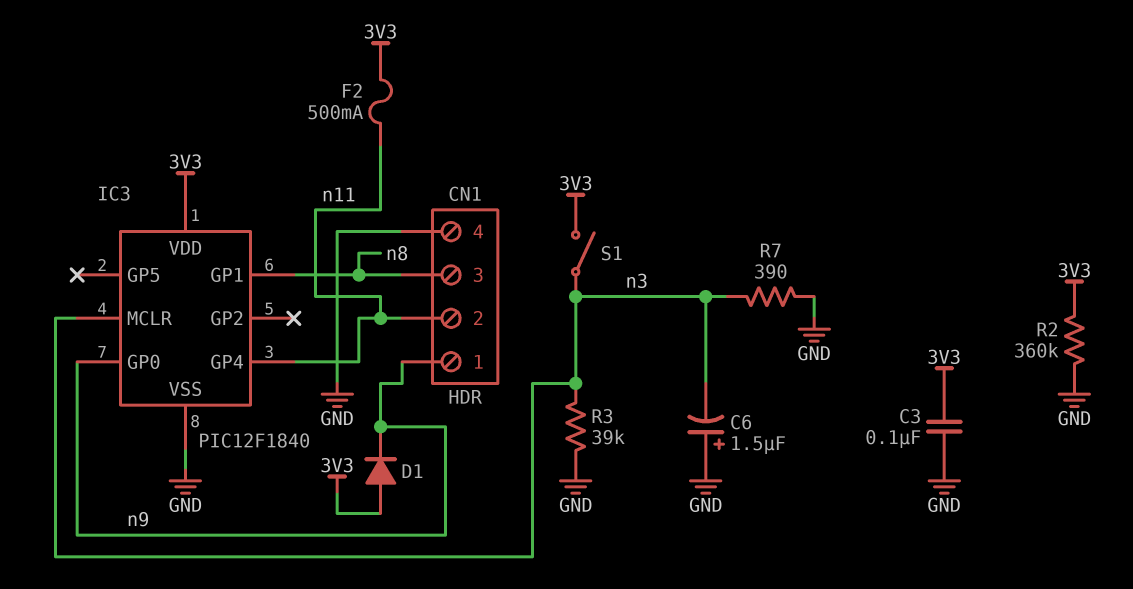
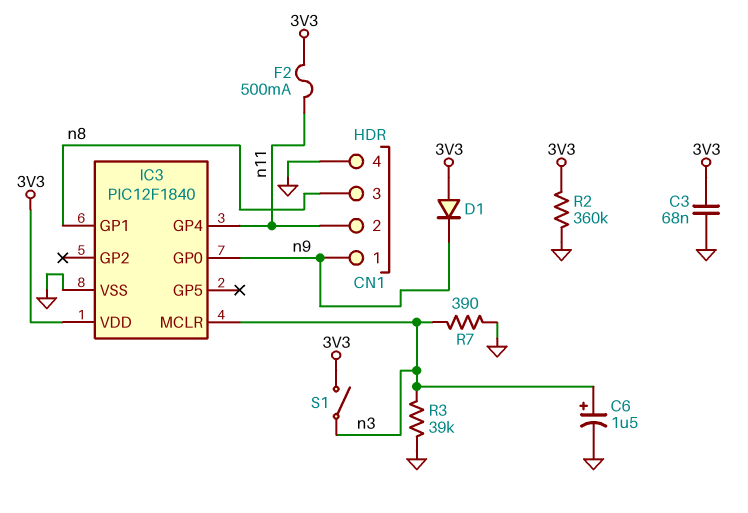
C3: 100nF (3V3, GND) -> 68nF (3V3, GND)
C6: 1.5uF (plus GND, minus n3) -> 1.5uF (plus n3, minus GND)

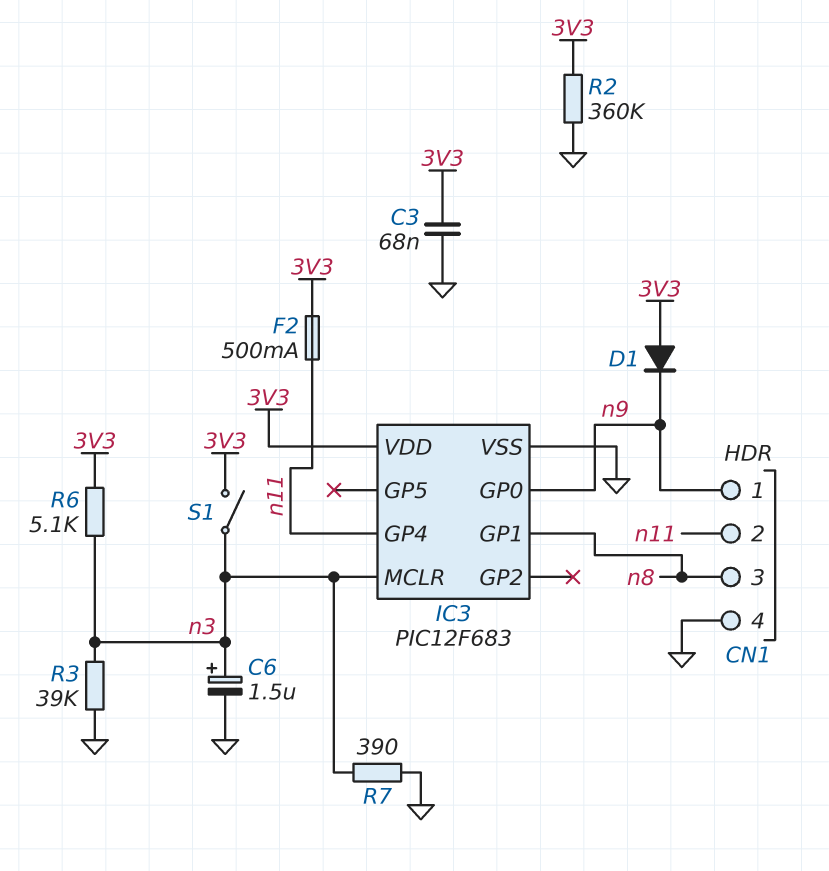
IC3: PIC12F1840 -> PIC12F683
R6: none -> 5.1k (3V3, n3)

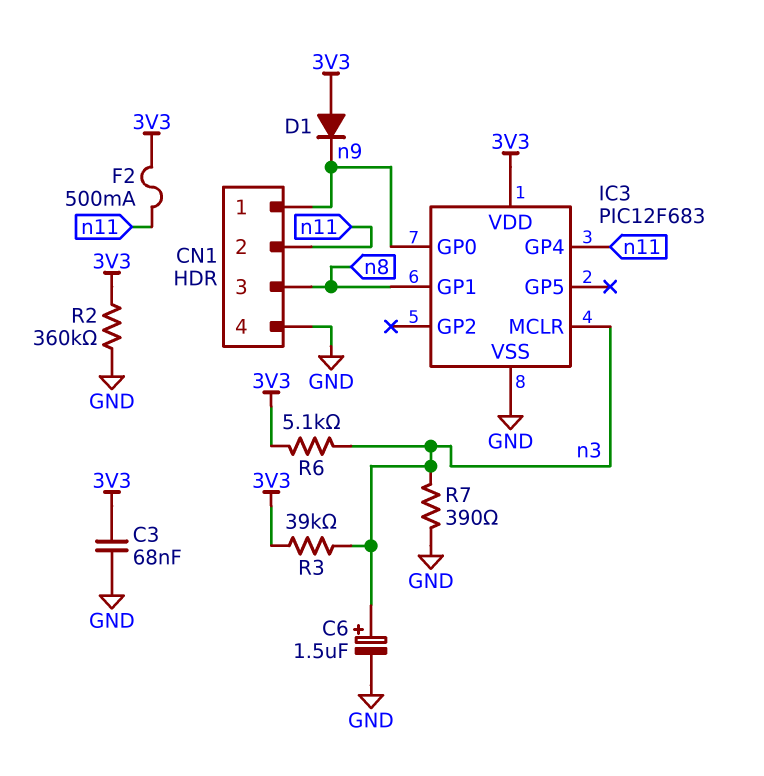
R3: 39k (GND, n3) -> 39k (3V3, n3)
S1: switch (3V3, n3) -> none

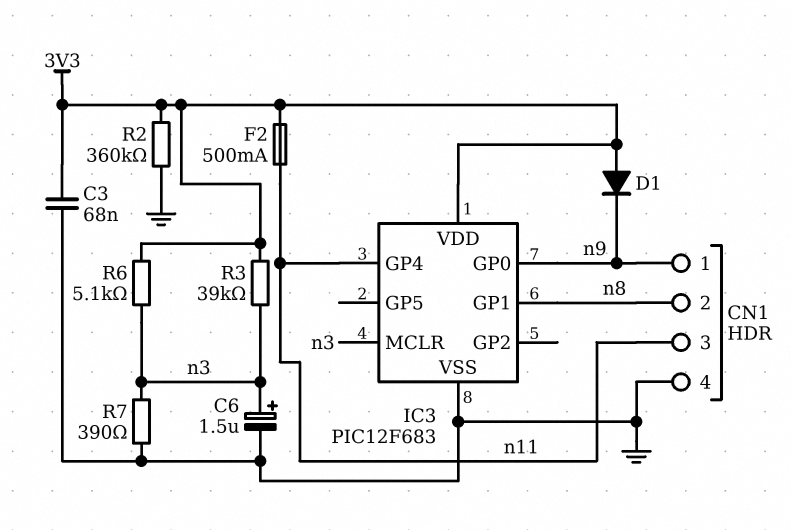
CN1 pin 2: n11 -> n8
CN1 pin 3: n8 -> n11

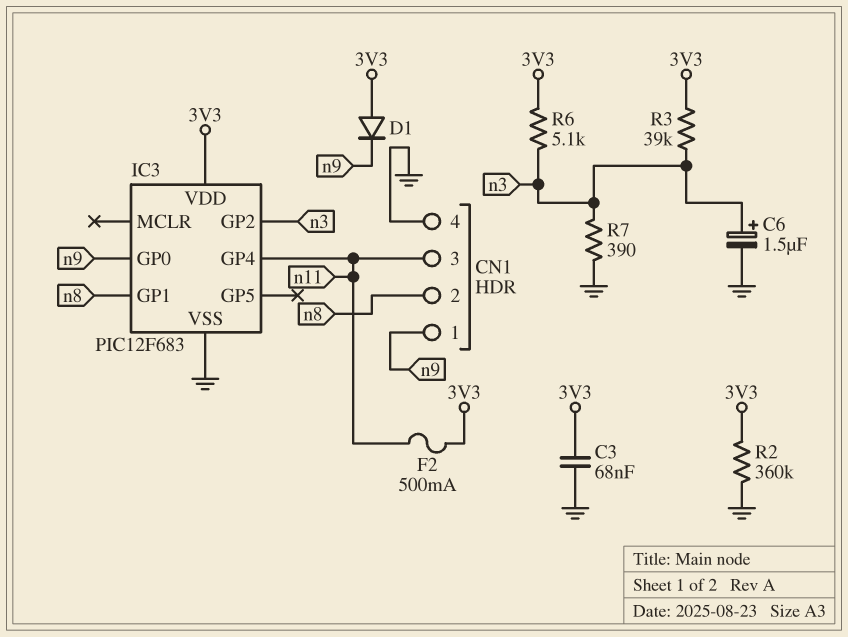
IC3 pin GP2: none -> n3
IC3 pin MCLR: n3 -> none

